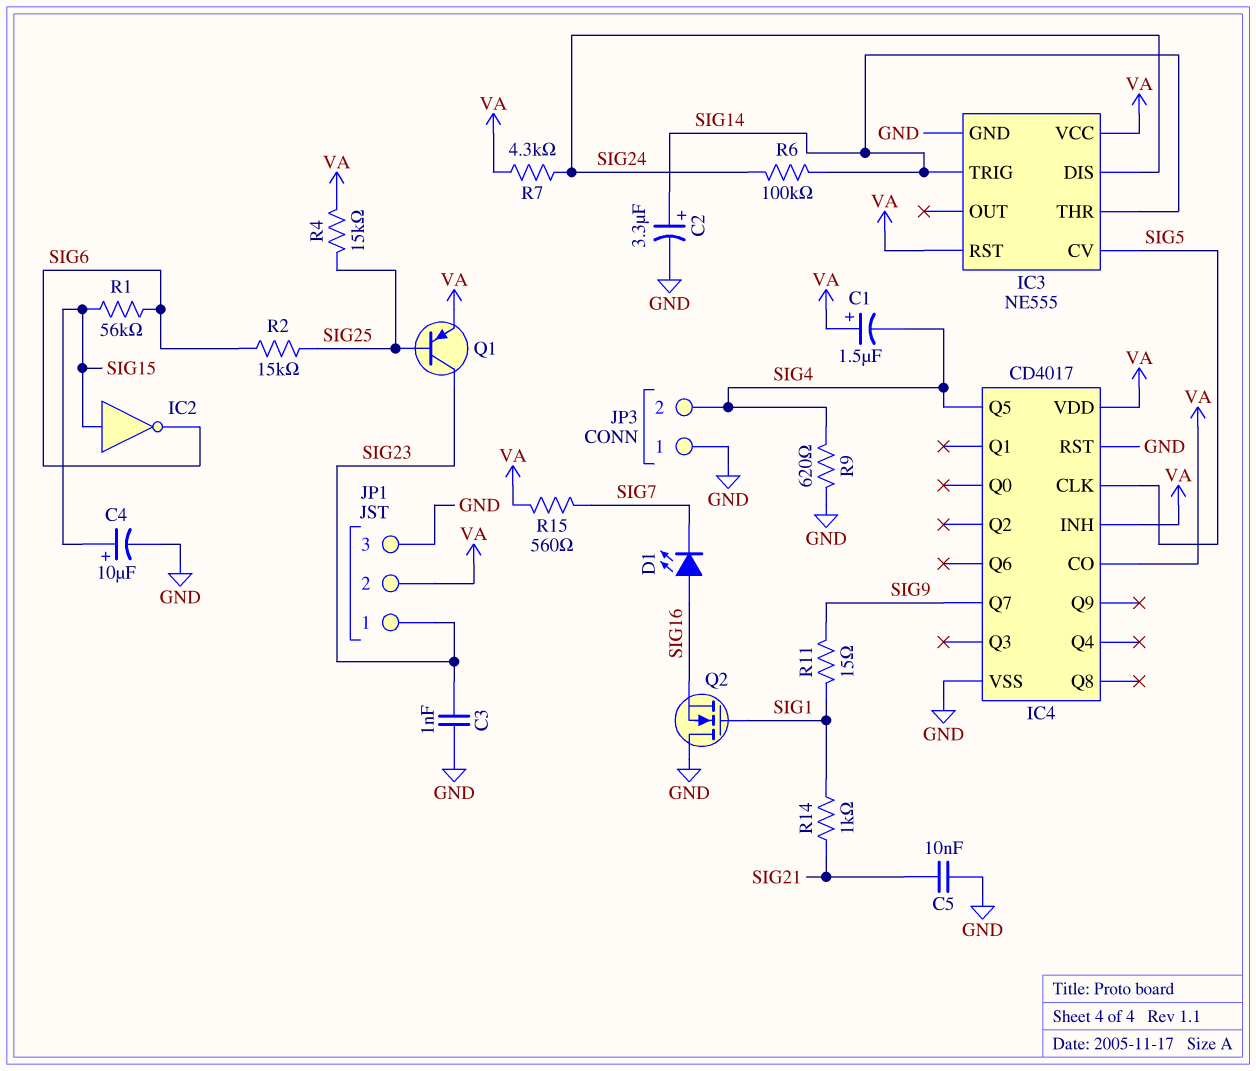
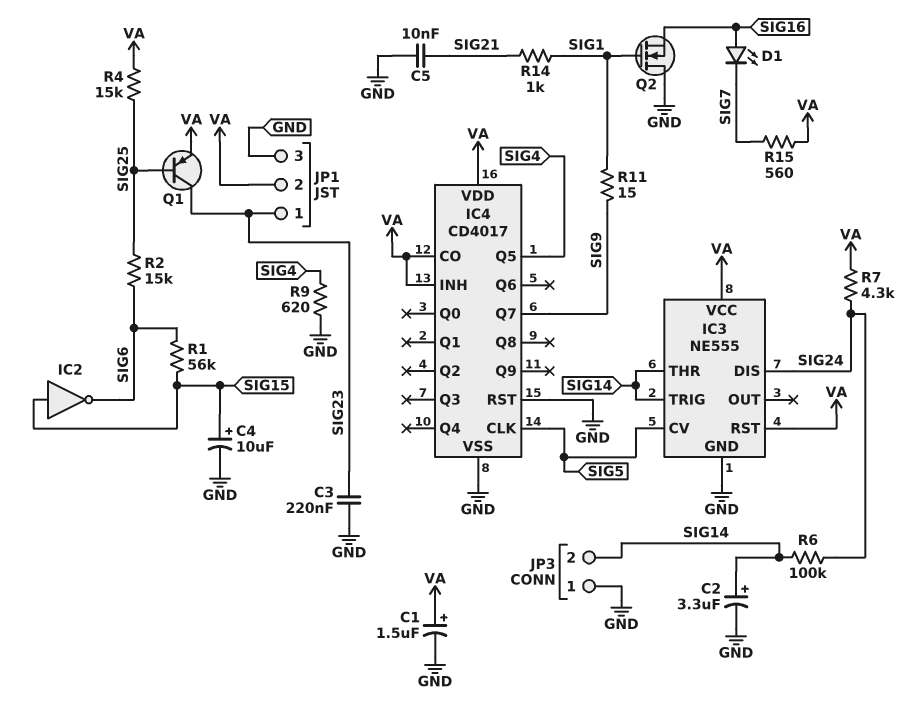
C1: 1.5uF (plus VA, minus SIG4) -> 1.5uF (plus VA, minus GND)
C3: 1nF (GND, SIG23) -> 220nF (GND, SIG23)
JP3 pin 2: SIG4 -> SIG14

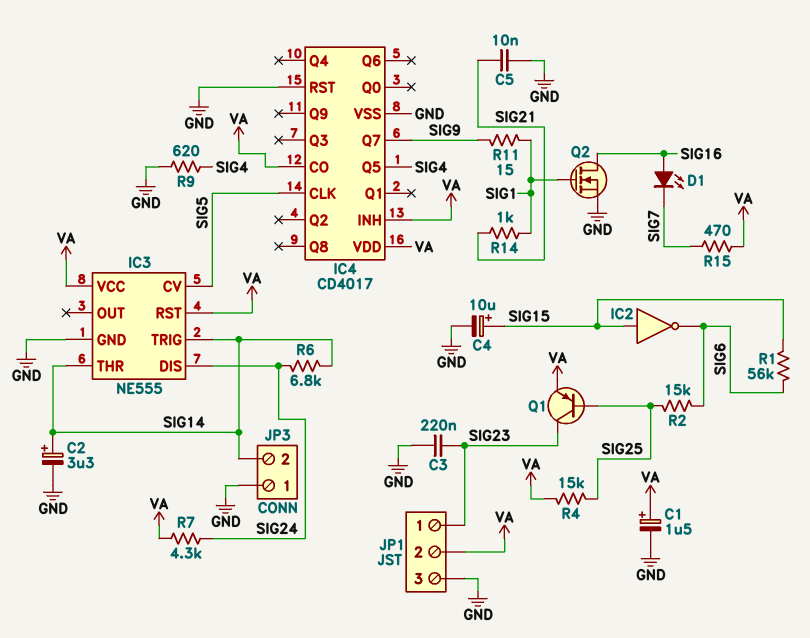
Q2: NMOS (G SIG1, D GND, S SIG16) -> NMOS (G SIG1, D SIG16, S GND)
R6: 100k (SIG14, SIG24) -> 6.8k (SIG14, SIG24)
R15: 560 (SIG7, VA) -> 470 (SIG7, VA)

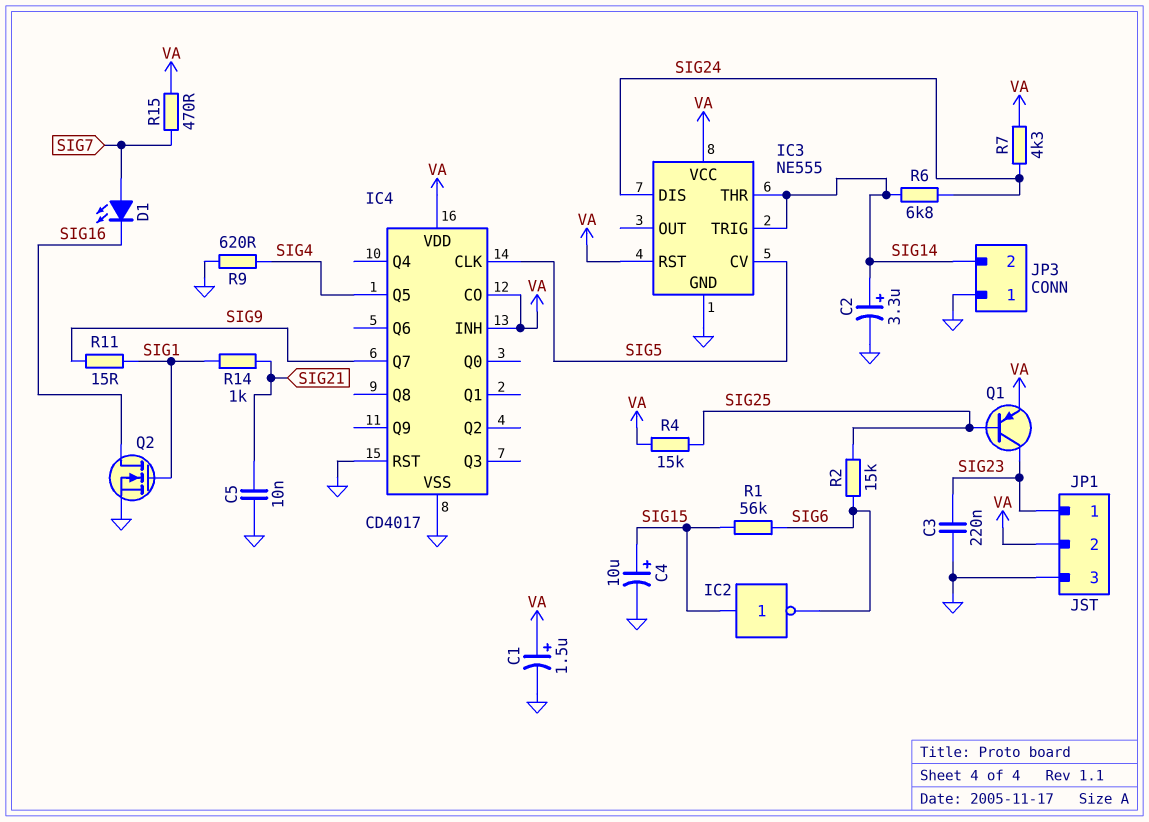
D1: LED (A SIG16, K SIG7) -> LED (A SIG7, K SIG16)

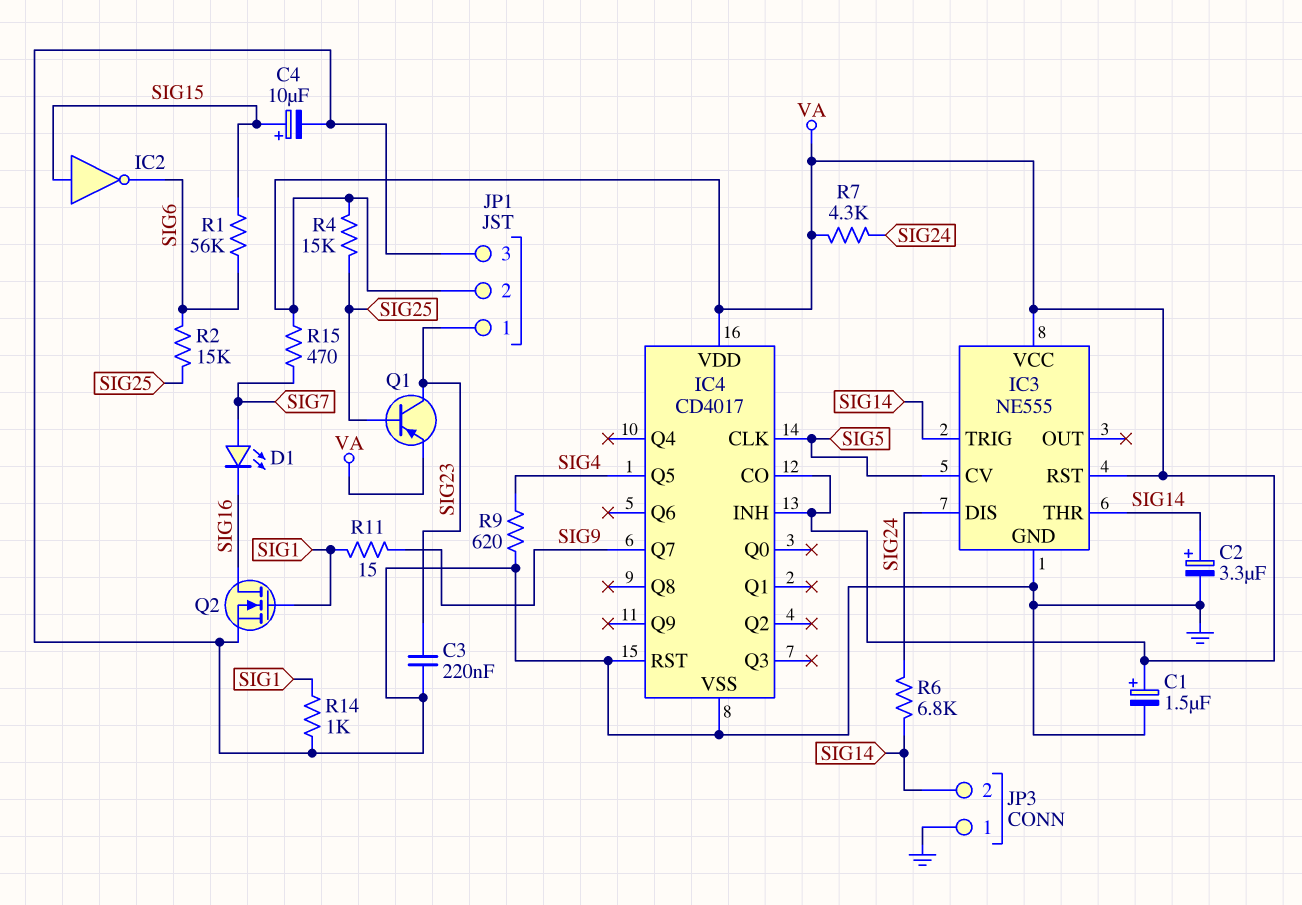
C5: 10nF (GND, SIG21) -> none
R14: 1k (SIG1, SIG21) -> 1k (GND, SIG1)

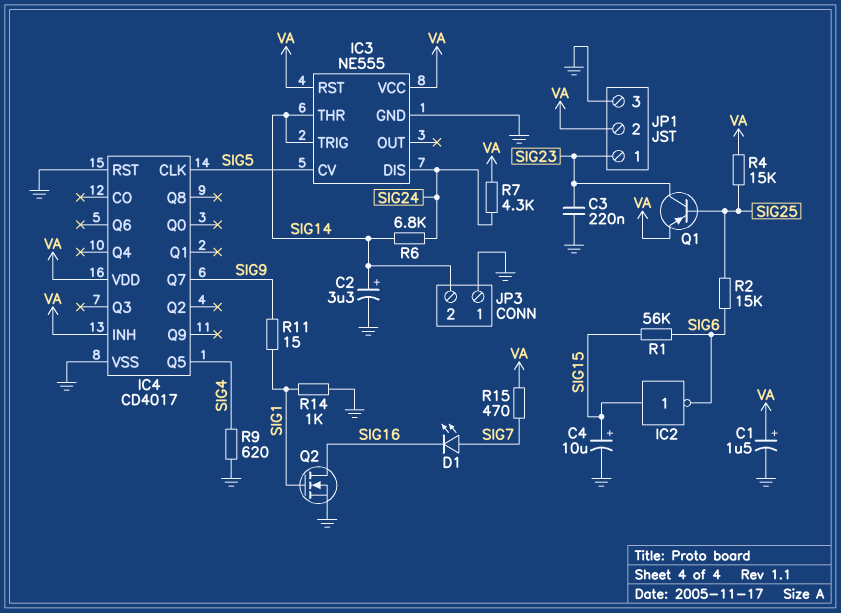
IC4 pin CO: VA -> none

